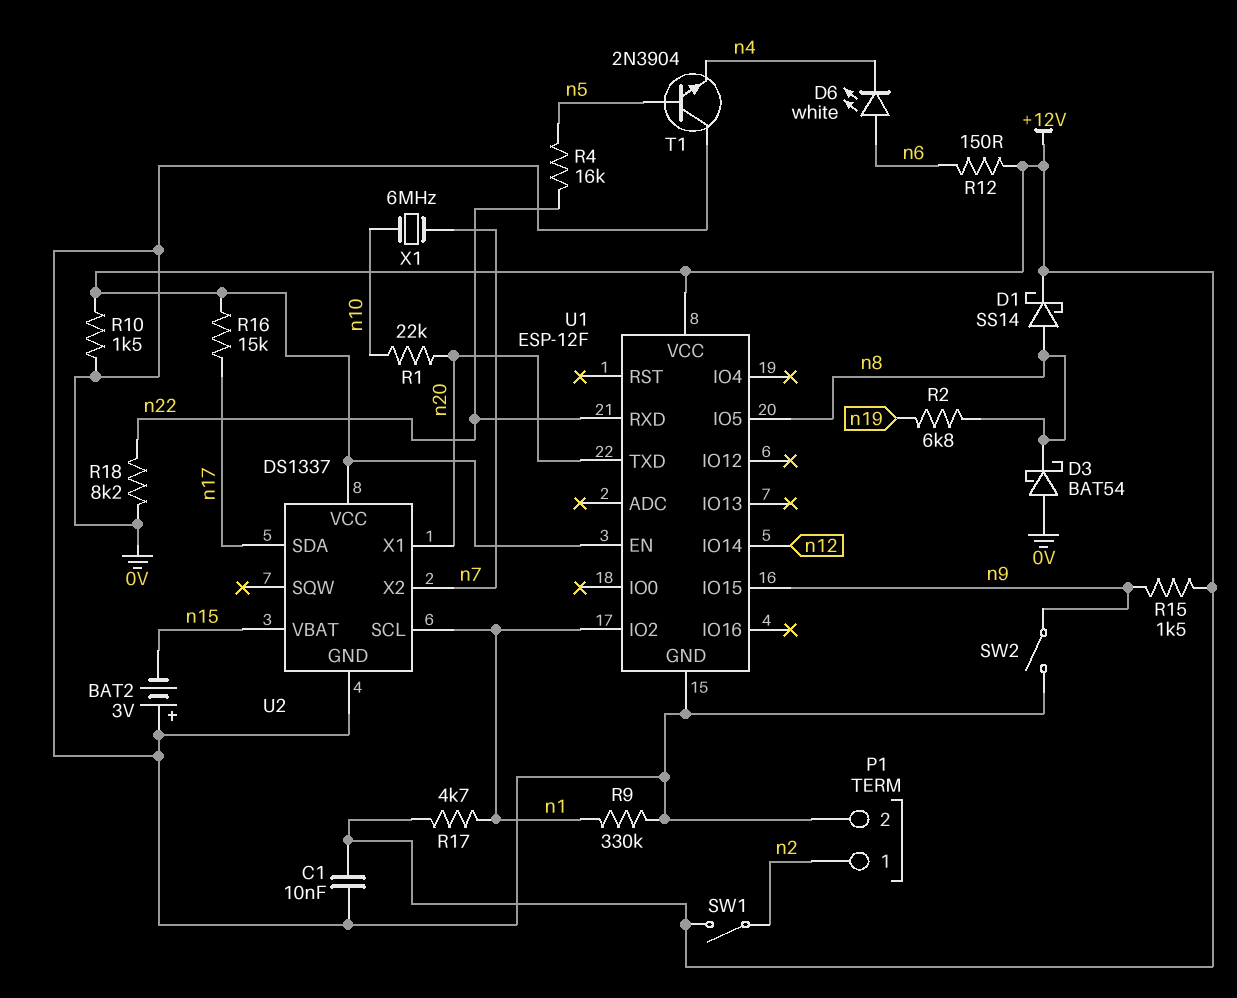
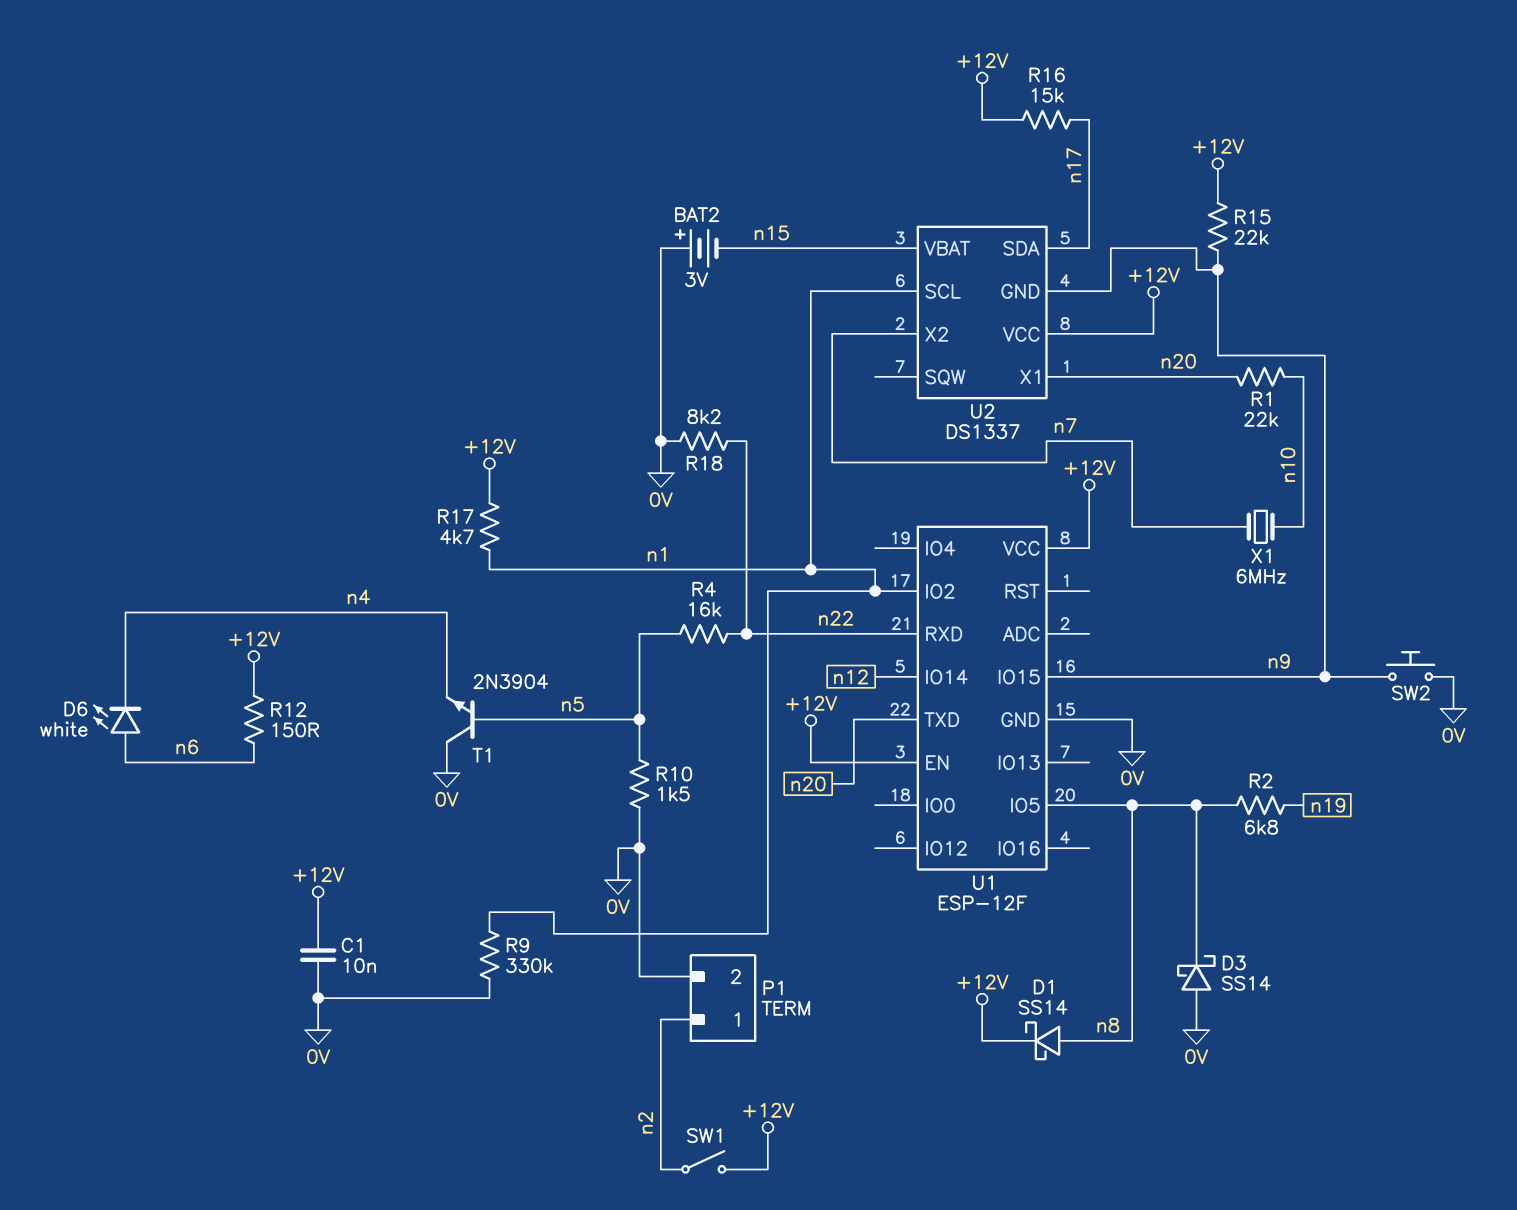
D3: schottky BAT54 (A 0V, K n8) -> schottky SS14 (A 0V, K n8)
R10: 1.5k (+12V, 0V) -> 1.5k (0V, n5)
R15: 1.5k (+12V, n9) -> 22k (+12V, n9)
SW2: switch (0V, n9) -> button (0V, n9)
U2 pin GND: 0V -> n9

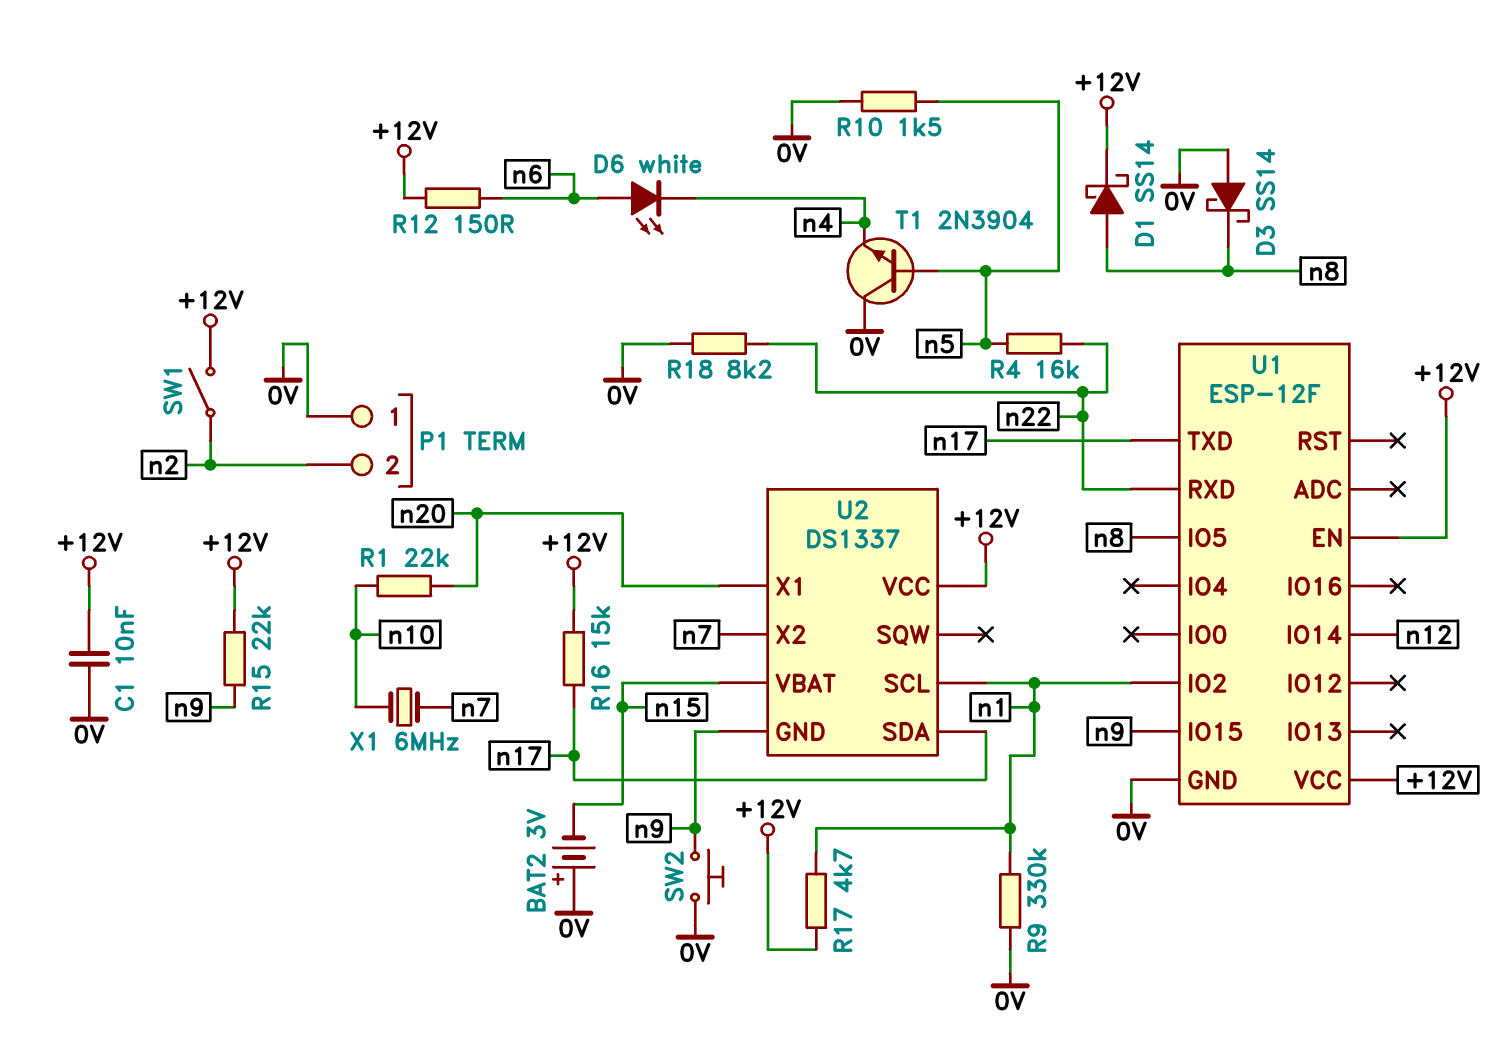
P1 pin 1: n2 -> 0V
P1 pin 2: 0V -> n2
R2: 6.8k (n8, n19) -> none
U1 pin TXD: n20 -> n17

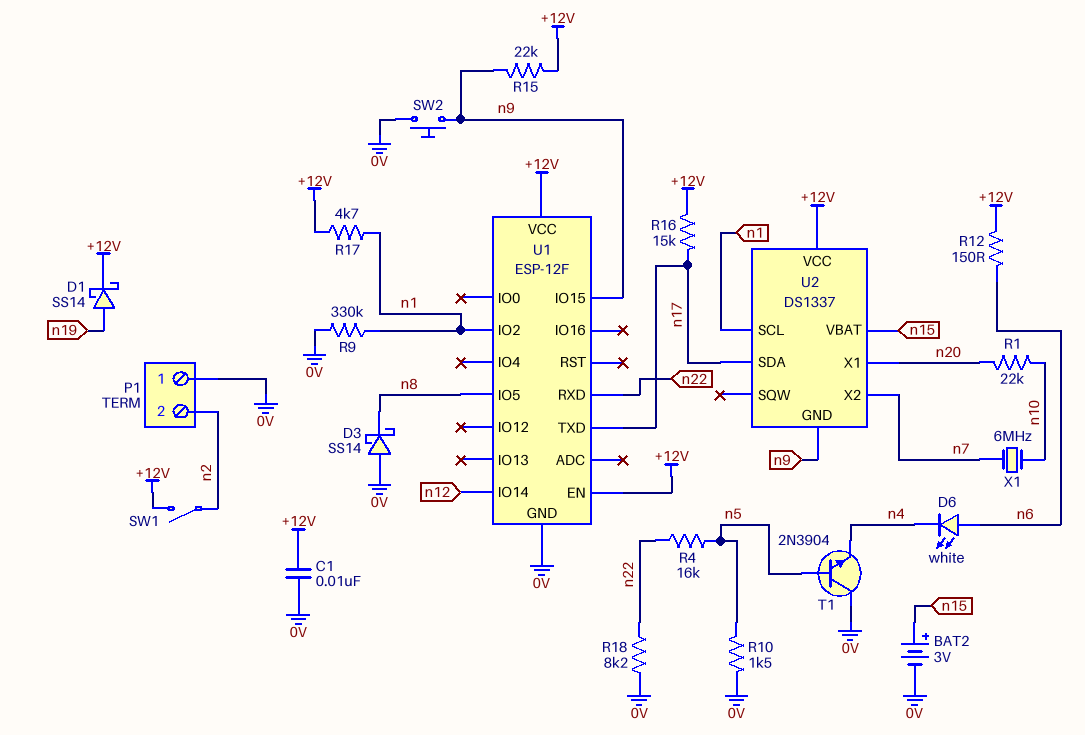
BAT2: 3V (plus 0V, minus n15) -> 3V (plus n15, minus 0V)
D1: schottky SS14 (A n8, K +12V) -> schottky SS14 (A n19, K +12V)

